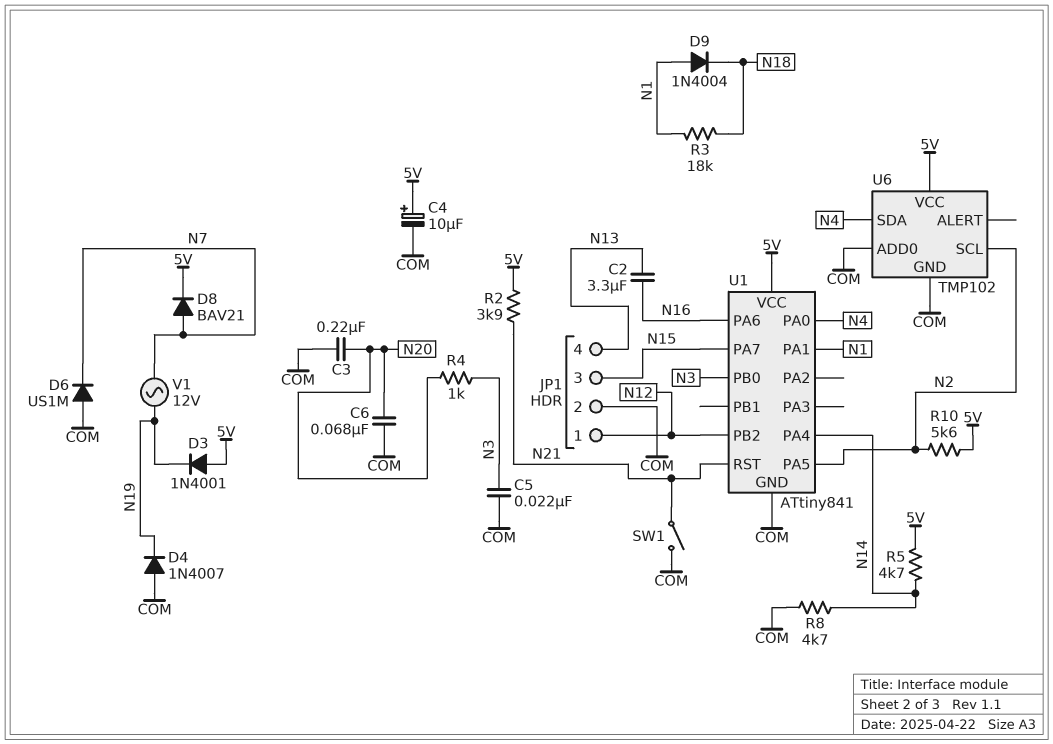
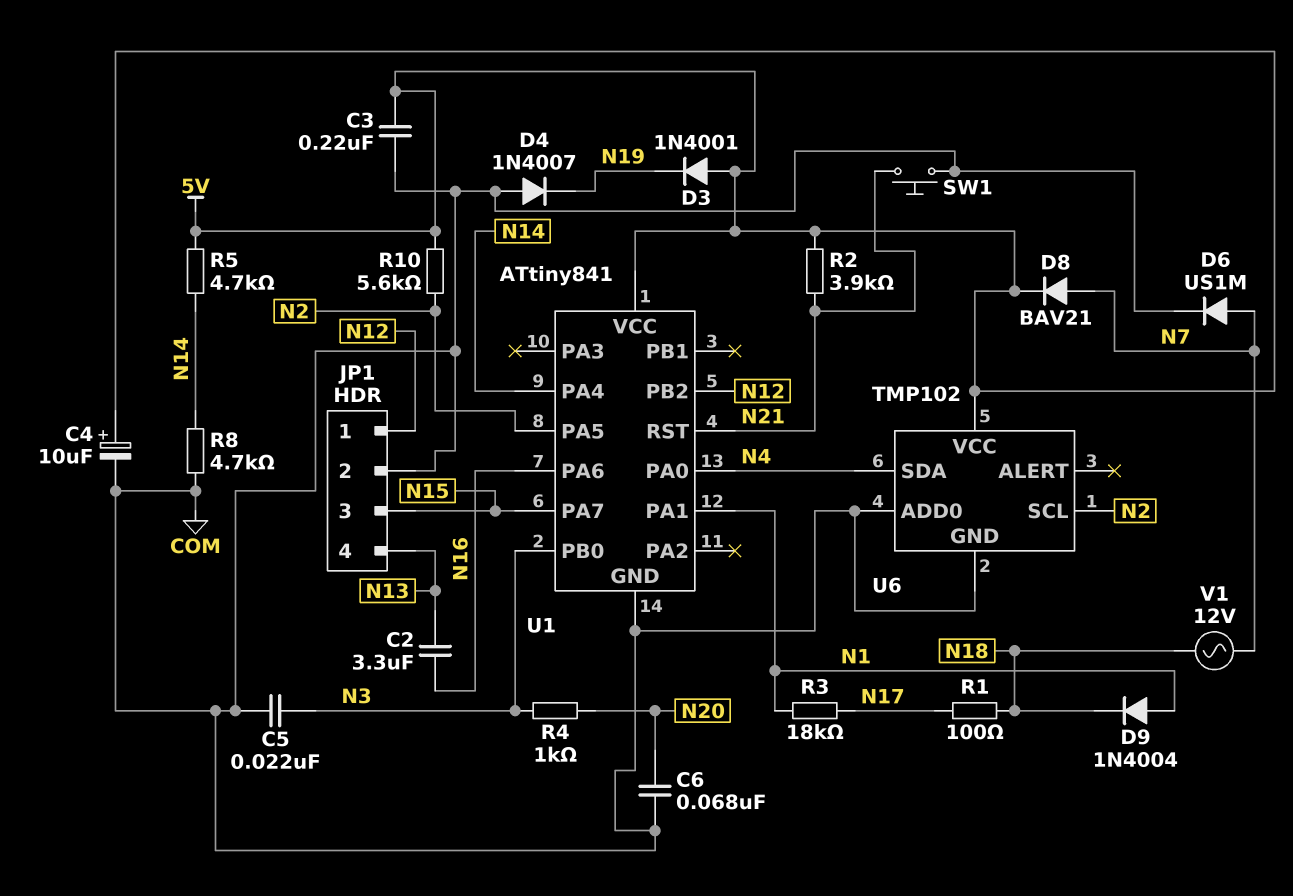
C3: 220nF (COM, N20) -> 220nF (5V, COM)
D6: diode US1M (A COM, K N7) -> diode US1M (A N7, K COM)
R1: none -> 100 (N17, N18)
R3: 18k (N1, N18) -> 18k (N1, N17)
SW1: switch (COM, N21) -> button (COM, N21)
V1: AC 12V (N7, N19) -> AC 12V (N7, N18)

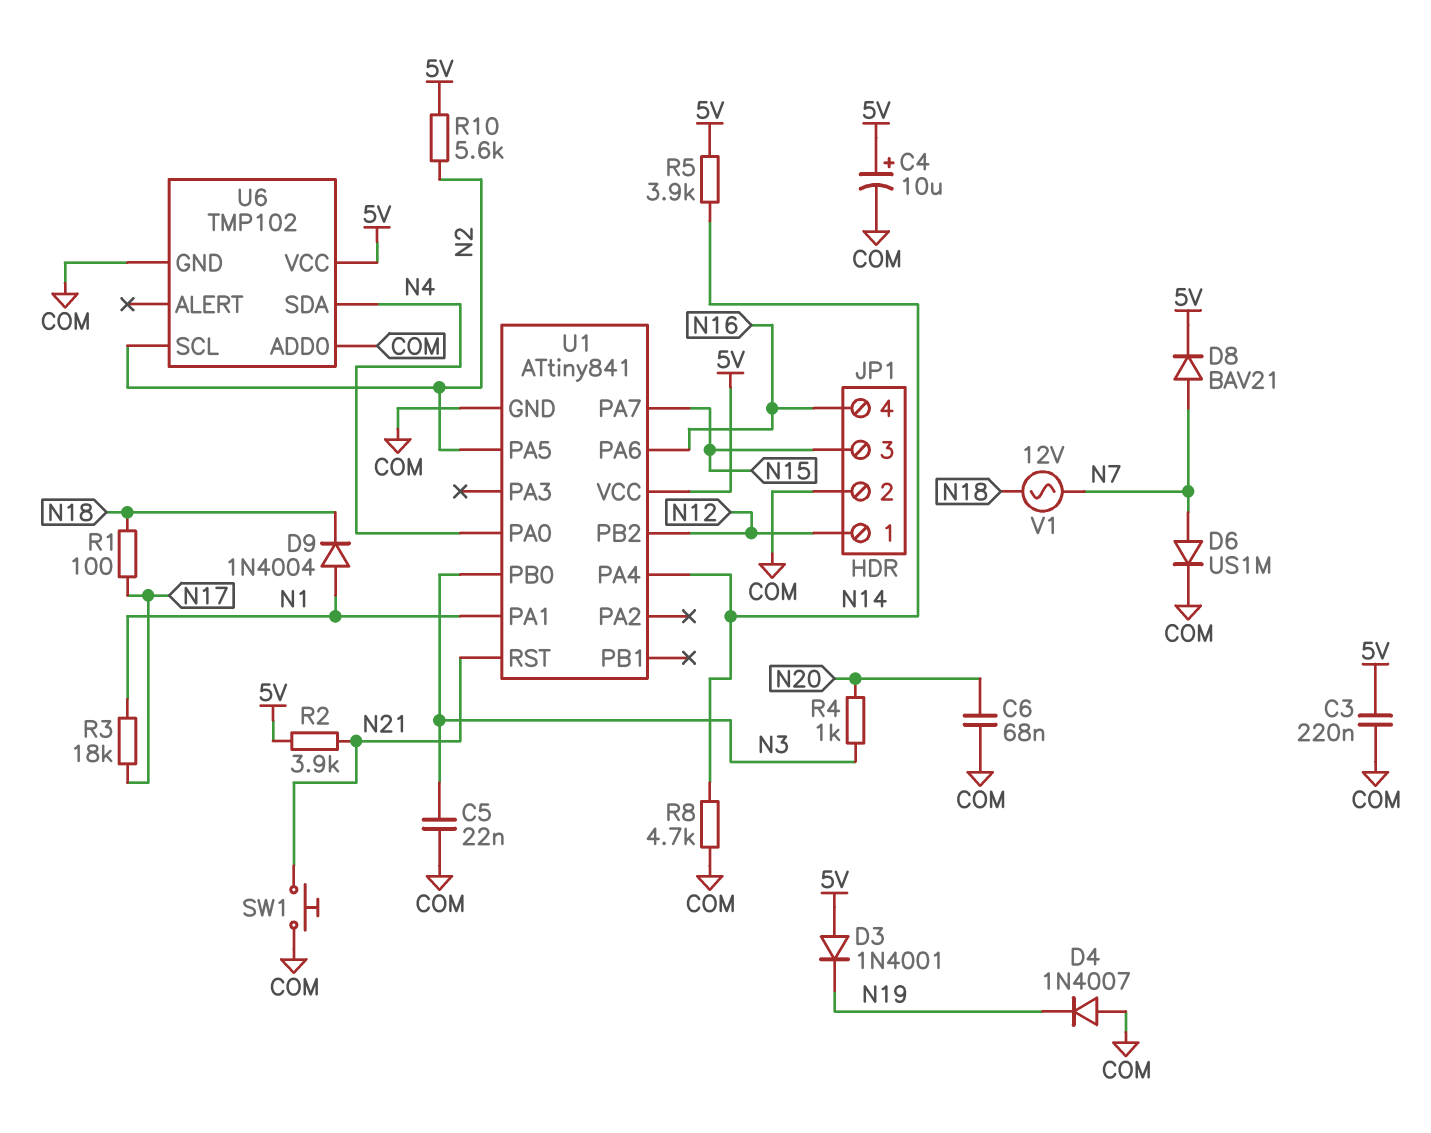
C2: 3.3uF (N13, N16) -> none
JP1 pin 4: N13 -> N16
R5: 4.7k (5V, N14) -> 3.9k (5V, N14)

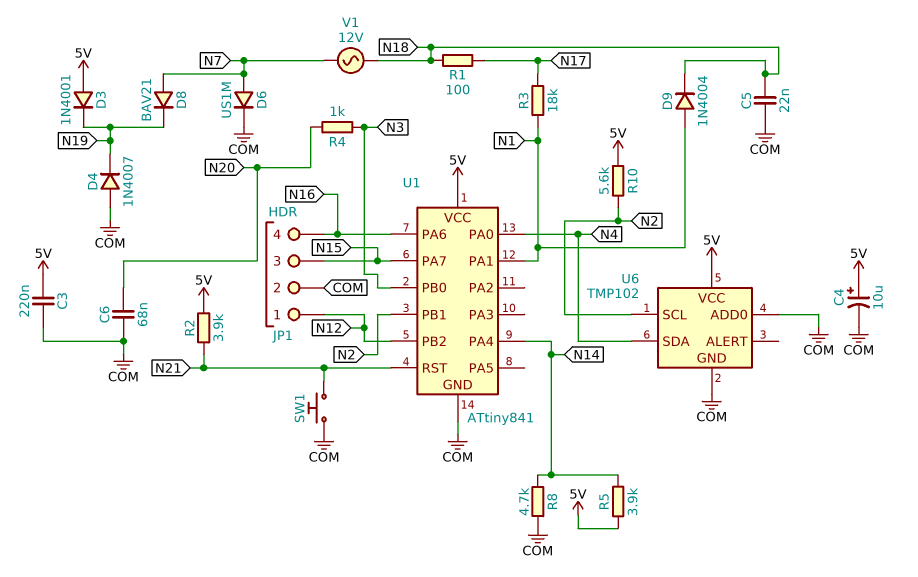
C5: 22nF (COM, N3) -> 22nF (COM, N18)
D8: diode BAV21 (A N7, K 5V) -> diode BAV21 (A N7, K N19)
U1 pin PA5: N2 -> none
U1 pin PB1: none -> N2

